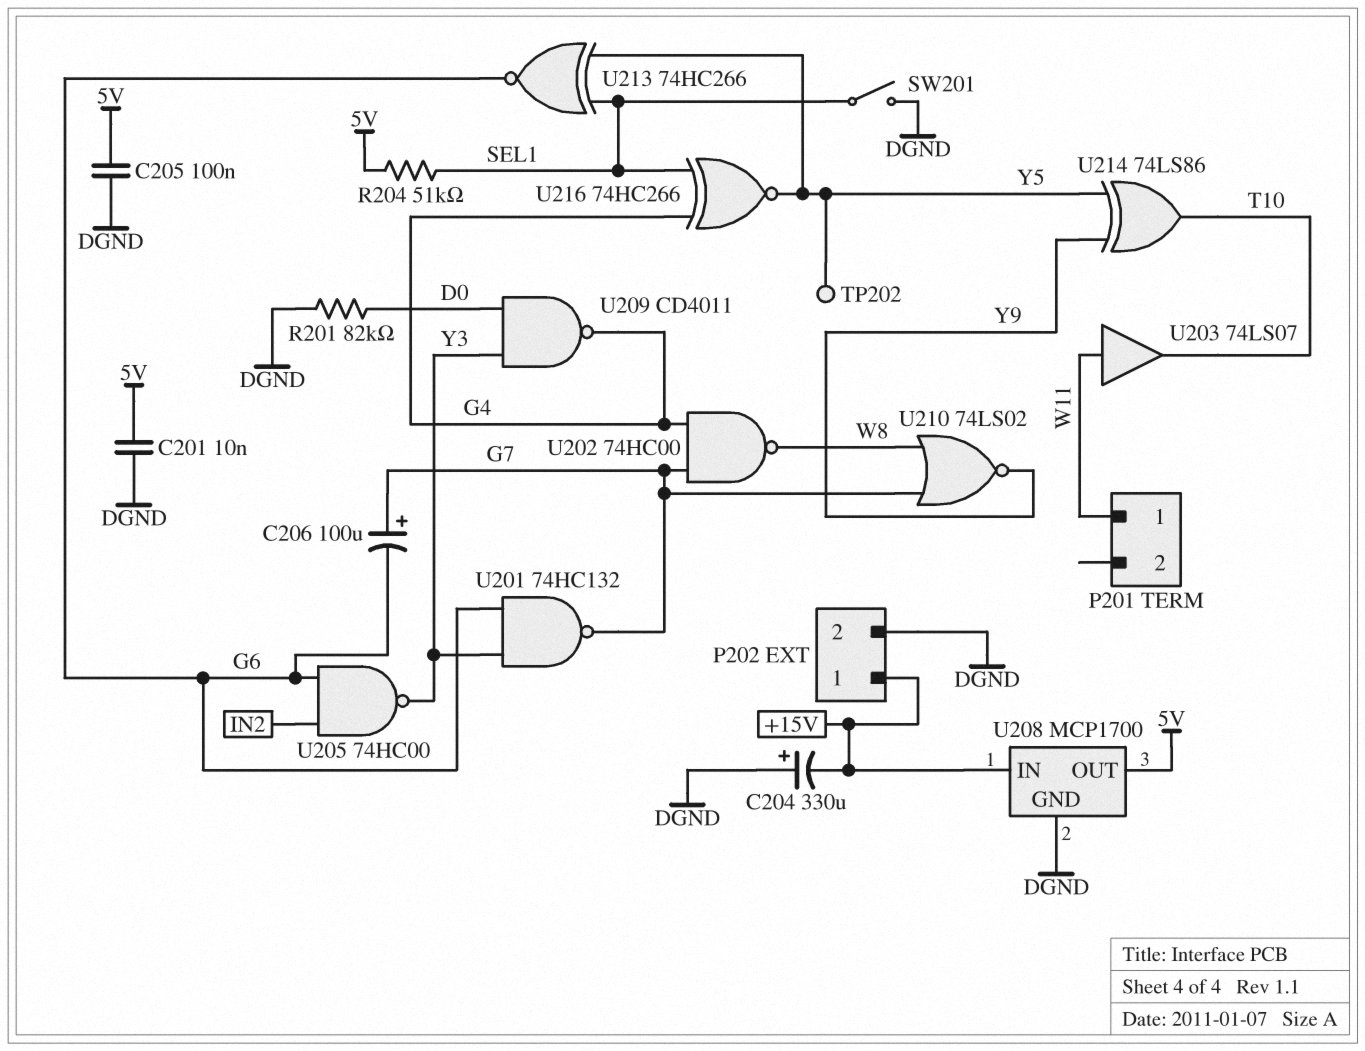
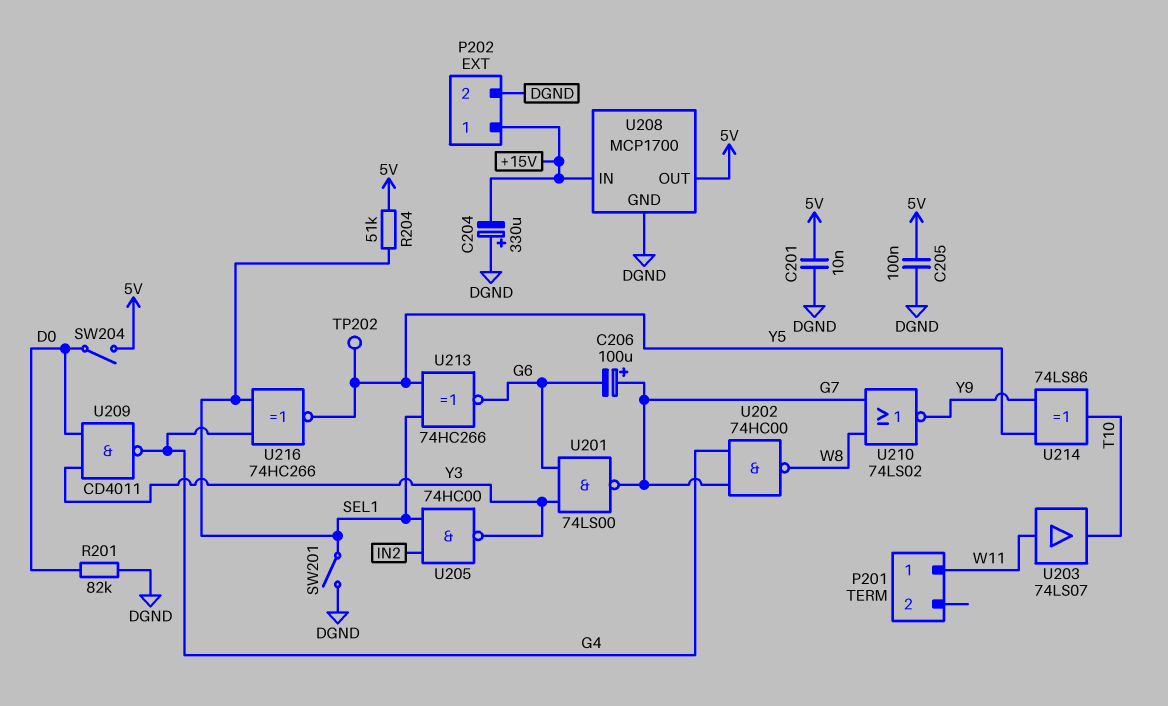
SW204: none -> switch (5V, D0)
U201: NAND 74HC132 (in G6, in Y3, out G7) -> NAND 74LS00 (in G6, in Y3, out G7)
U205: NAND 74HC00 (in G6, in IN2, out Y3) -> NAND 74HC00 (in IN2, in SEL1, out Y3)

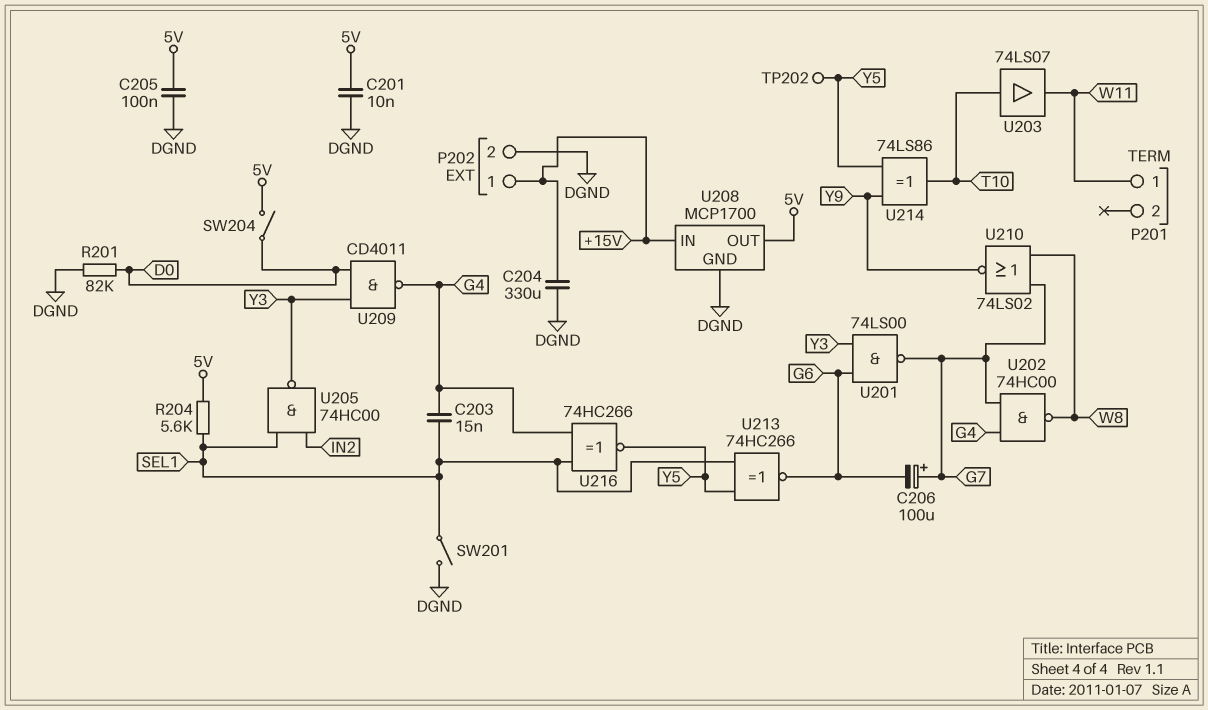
C203: none -> 15nF (G4, SEL1)
C204: 330uF (plus DGND, minus +15V) -> 330uF (+15V, DGND)
R204: 51k (5V, SEL1) -> 5.6k (5V, SEL1)
U203: buffer 74LS07 (in W11, out T10) -> buffer 74LS07 (in T10, out W11)

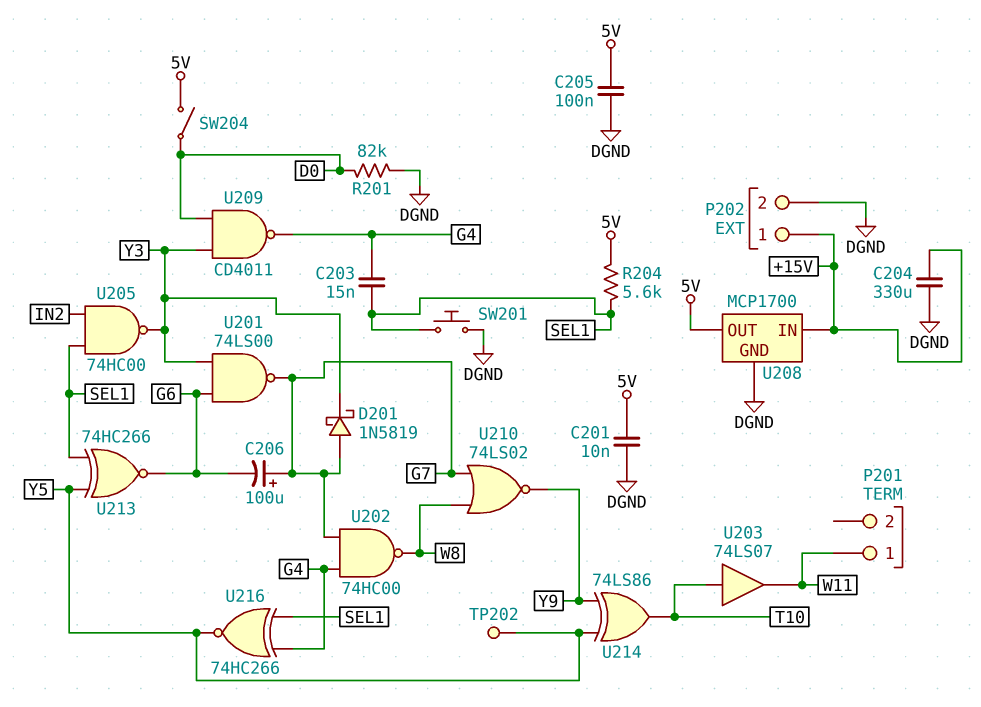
D201: none -> schottky 1N5819 (A G7, K Y3)
SW201: switch (DGND, SEL1) -> button (DGND, SEL1)

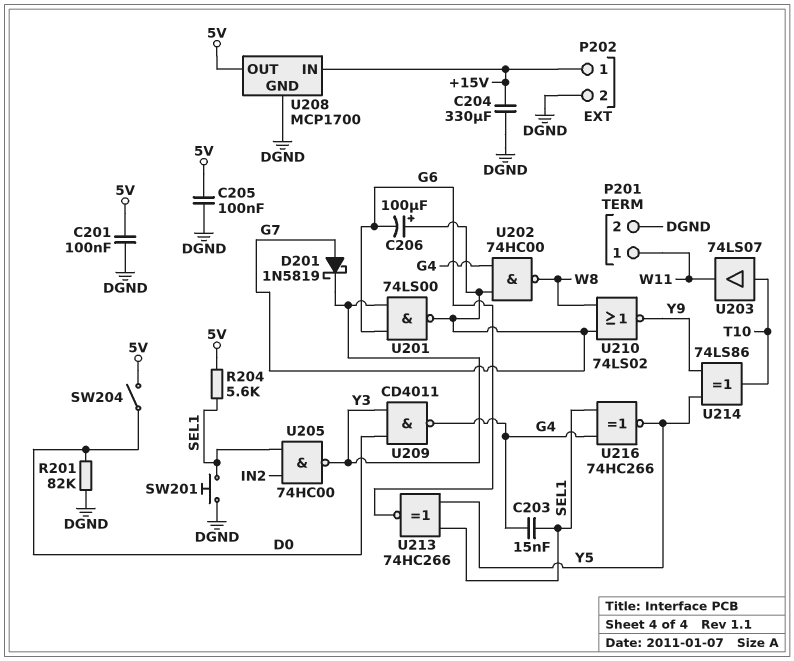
C201: 10nF (5V, DGND) -> 100nF (5V, DGND)
P201 pin 2: none -> DGND
TP202: test point (Y5) -> none

